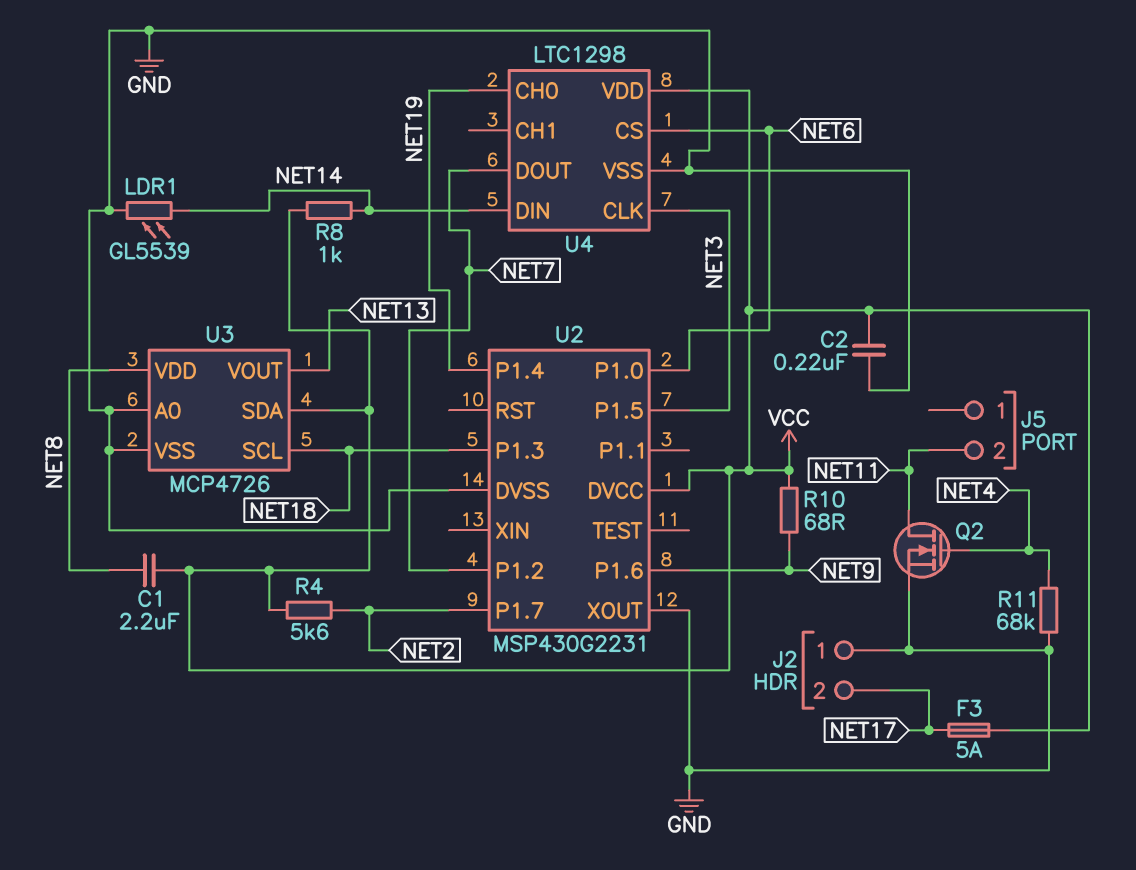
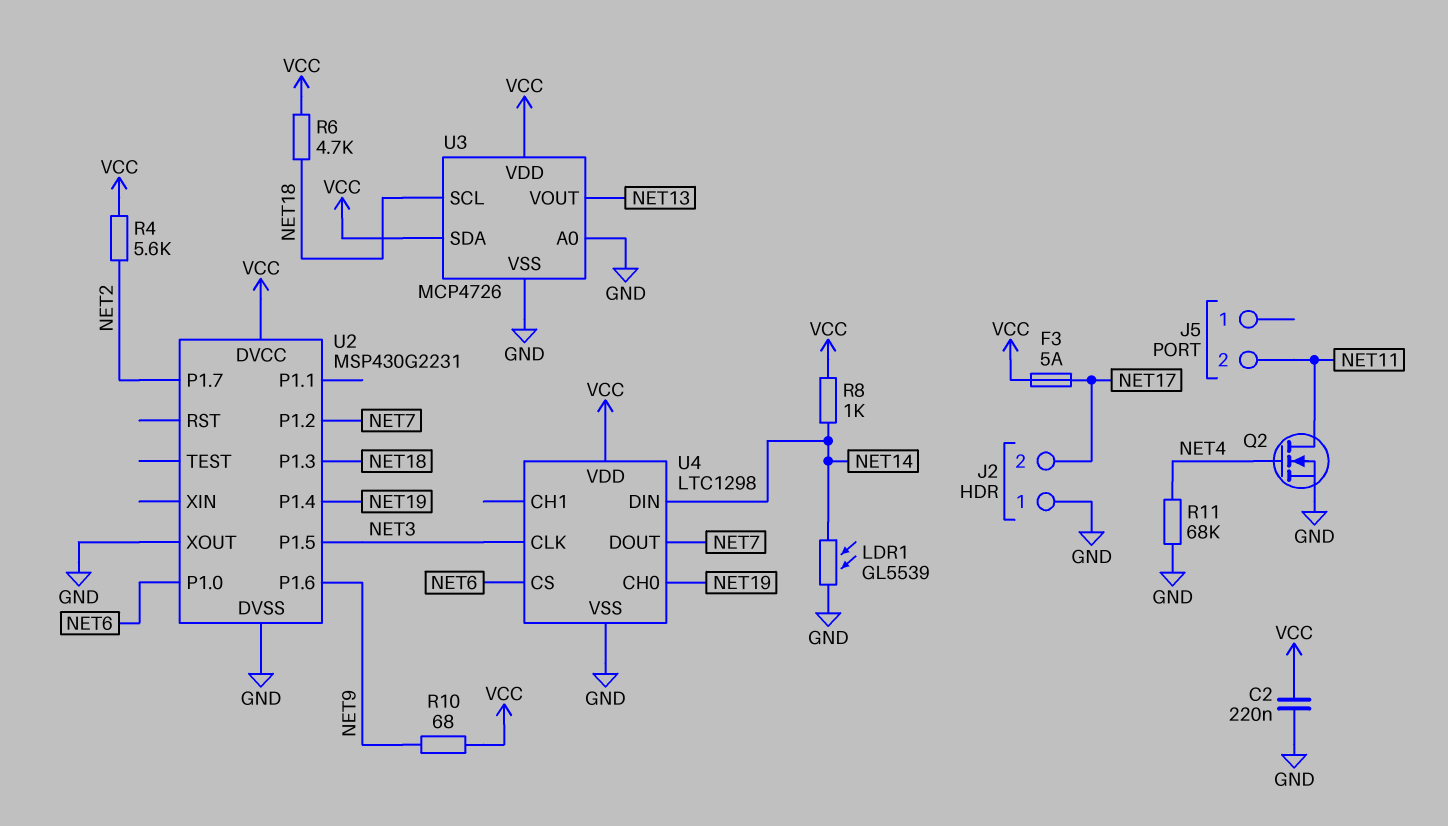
C1: 2.2uF (NET8, VCC) -> none
R6: none -> 4.7k (NET18, VCC)
U3 pin VDD: NET8 -> VCC

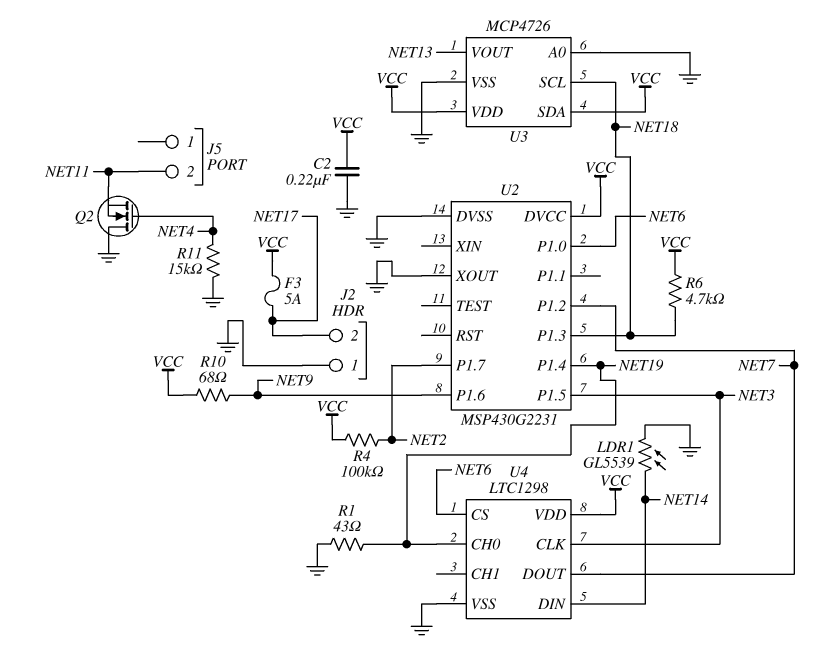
Q2: NMOS (G NET4, D NET11, S GND) -> NMOS (G NET4, D GND, S NET11)
R1: none -> 43 (GND, NET19)
R4: 5.6k (NET2, VCC) -> 100k (NET2, VCC)
R8: 1k (NET14, VCC) -> none
R11: 68k (GND, NET4) -> 15k (GND, NET4)

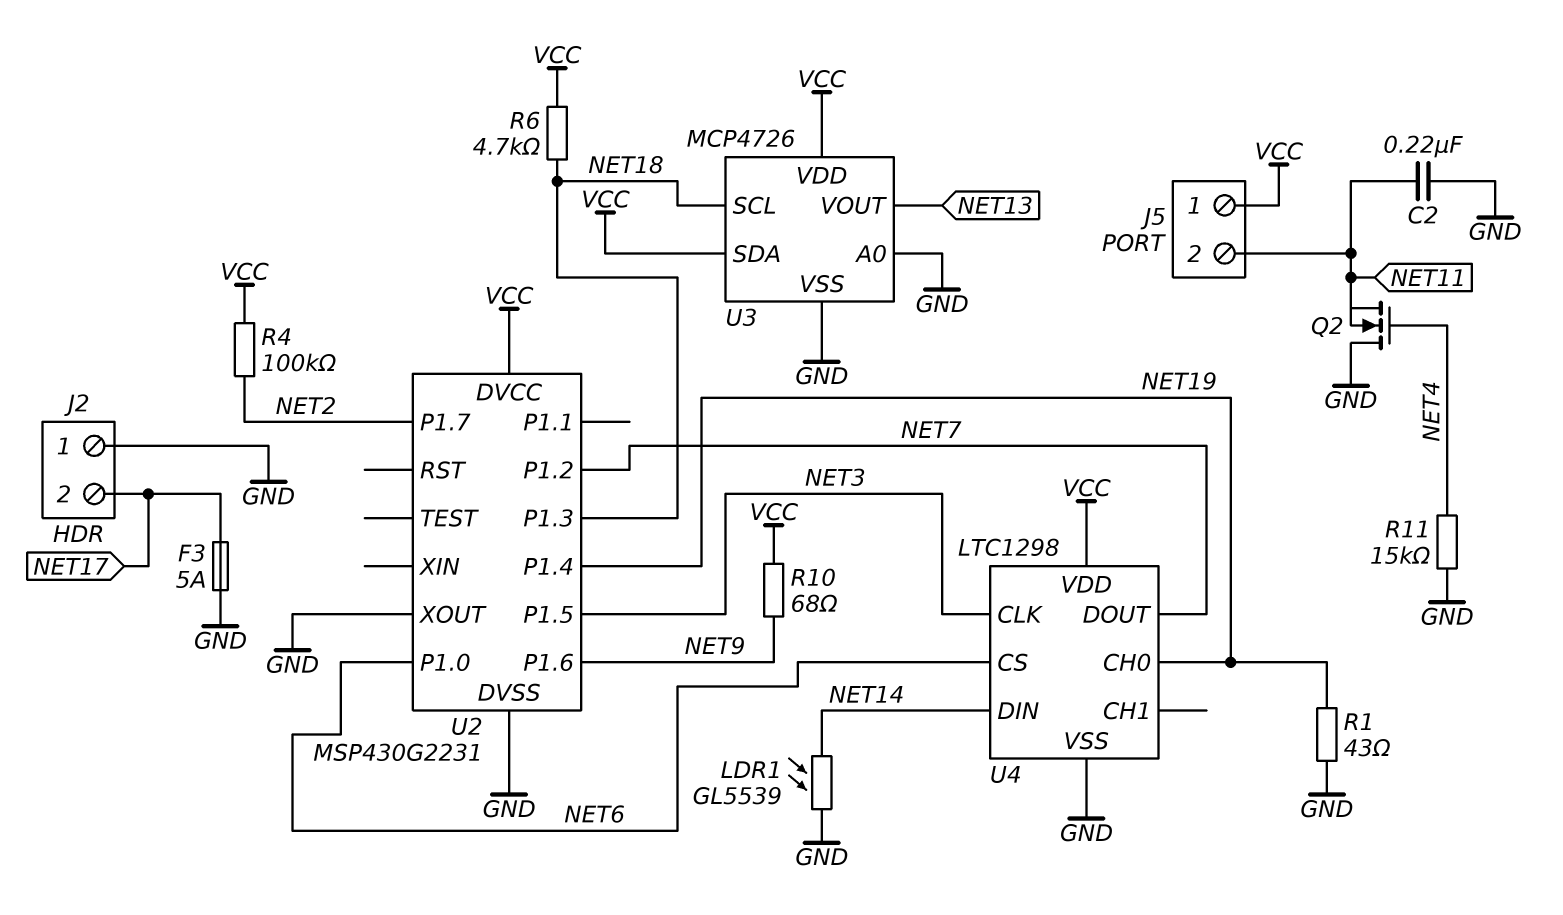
C2: 220nF (GND, VCC) -> 220nF (GND, NET11)
F3: 5A (NET17, VCC) -> 5A (GND, NET17)
J5 pin 1: none -> VCC

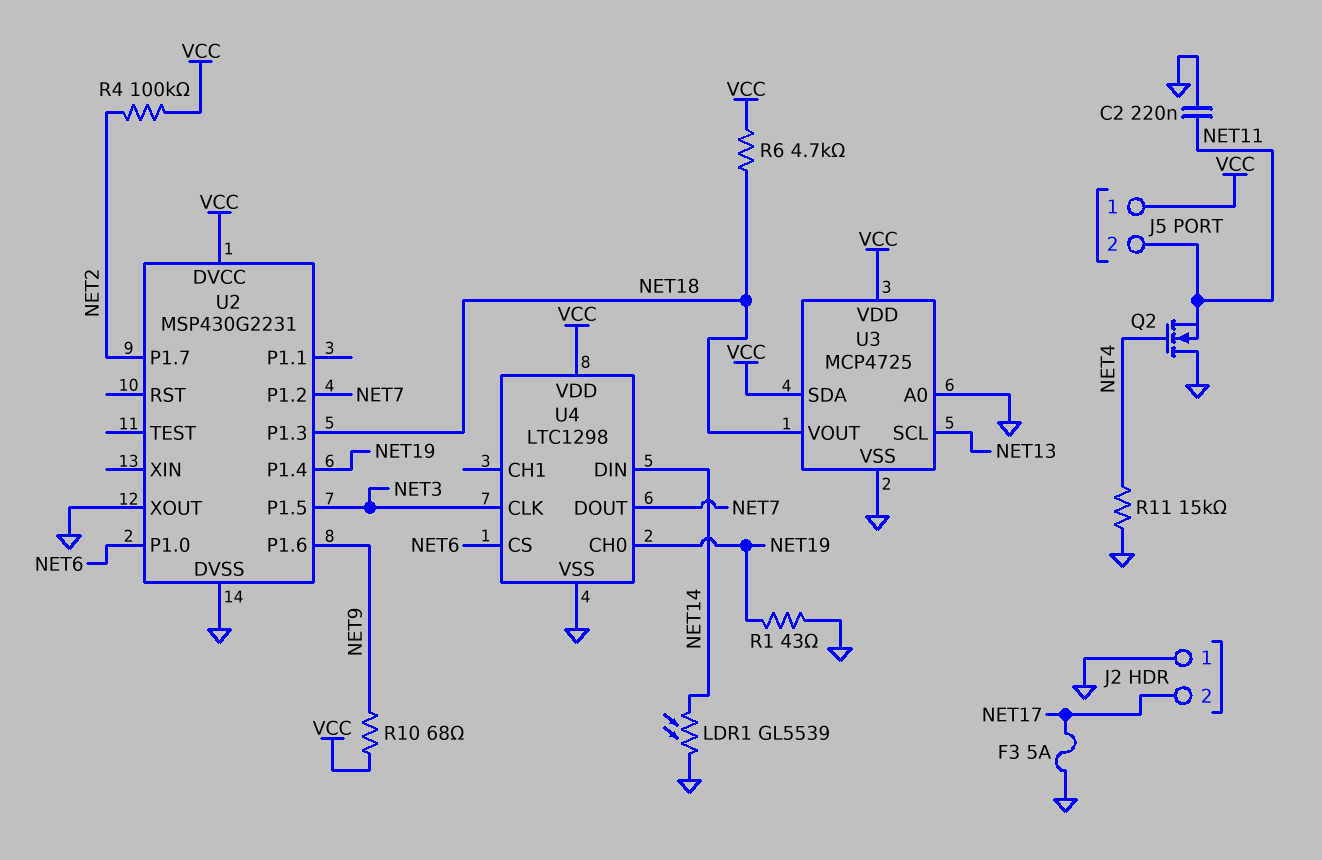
U3: MCP4726 -> MCP4725
U3 pin SCL: NET18 -> NET13
U3 pin VOUT: NET13 -> NET18

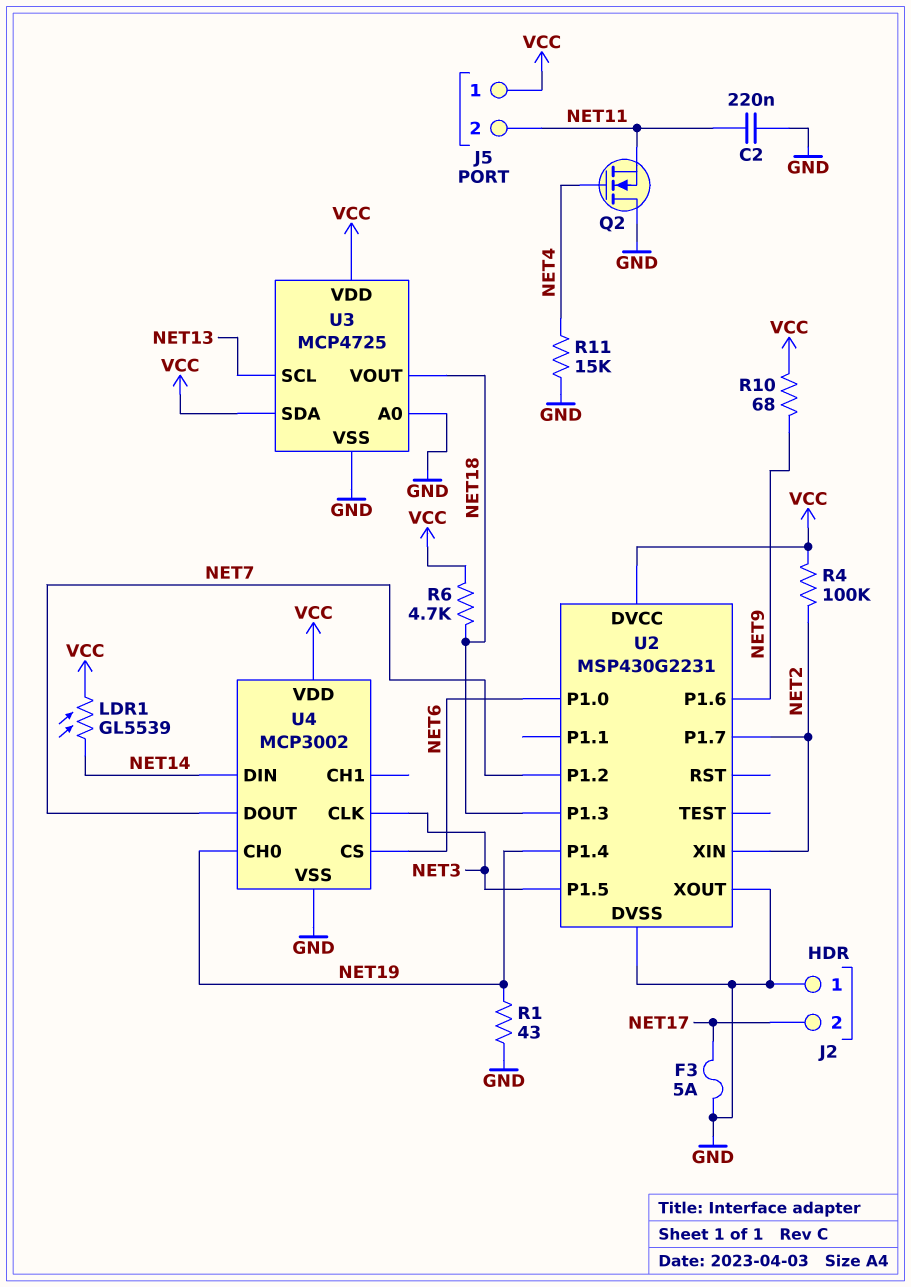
LDR1: GL5539 (GND, NET14) -> GL5539 (NET14, VCC)
U2 pin XIN: none -> NET2
U4: LTC1298 -> MCP3002

